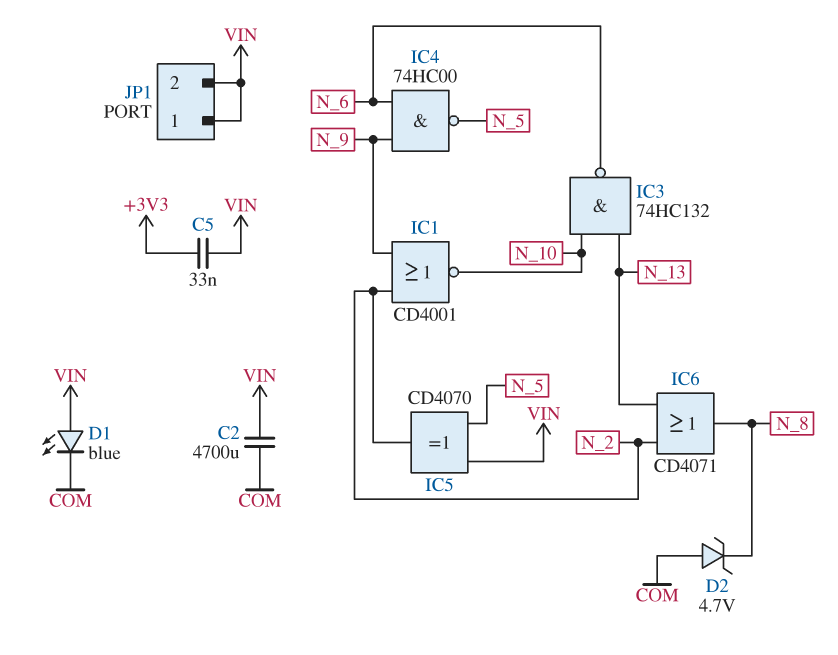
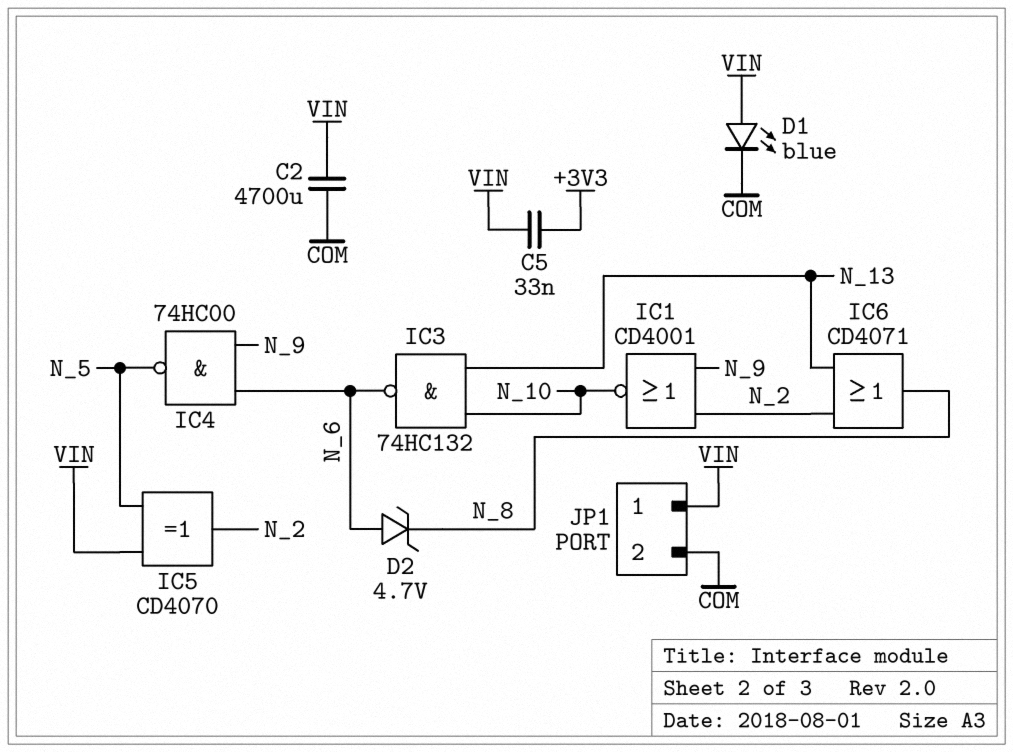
D2: zener 4.7V (A COM, K N_8) -> zener 4.7V (A N_6, K N_8)
JP1 pin 2: VIN -> COM

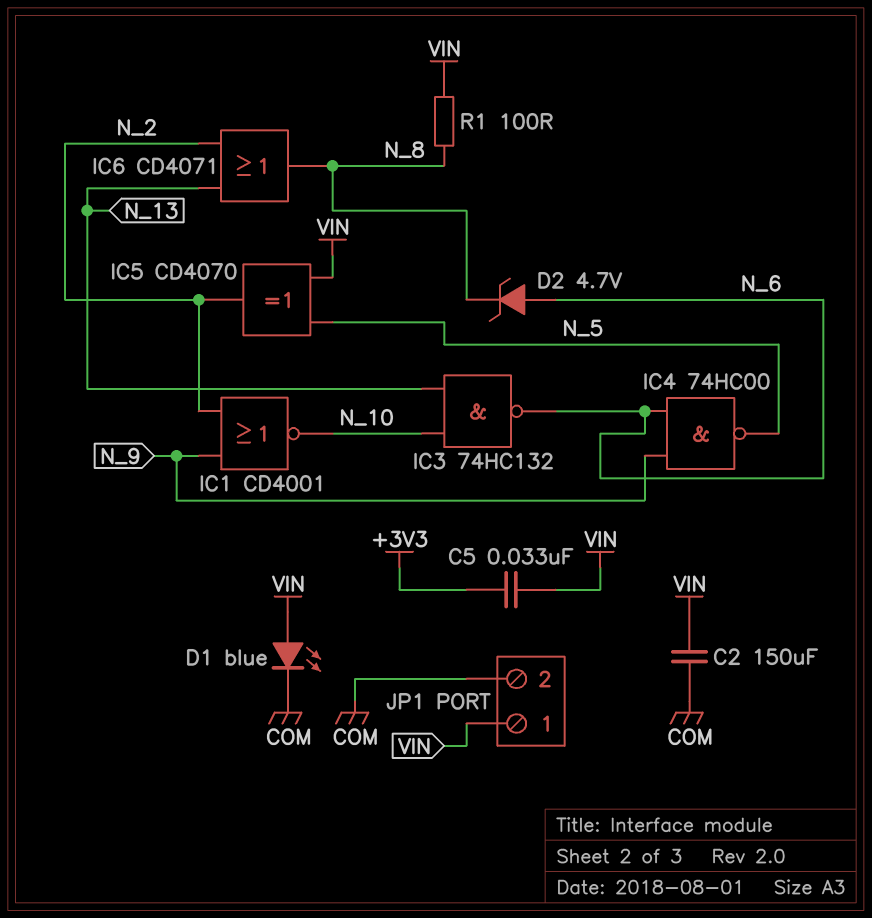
C2: 4700uF (COM, VIN) -> 150uF (COM, VIN)
R1: none -> 100 (N_8, VIN)

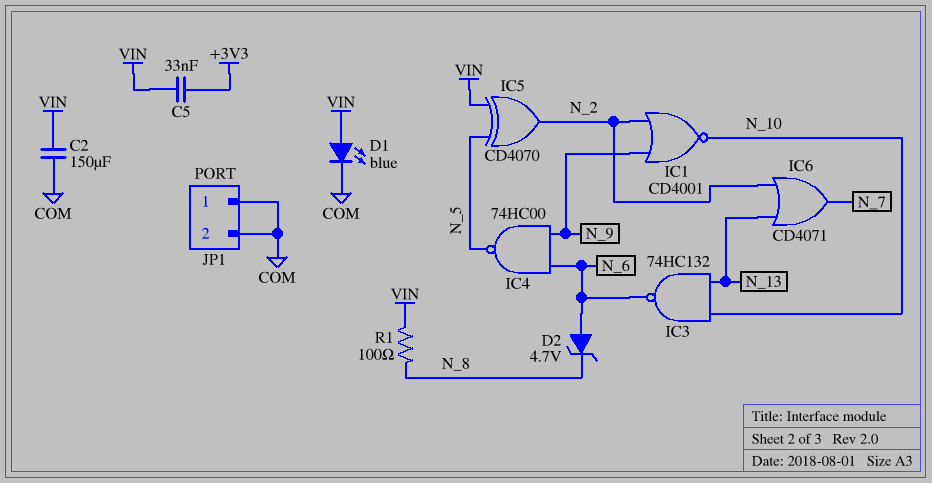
IC6: OR CD4071 (in N_2, in N_13, out N_8) -> OR CD4071 (in N_2, in N_13, out N_7)
JP1 pin 1: VIN -> COM

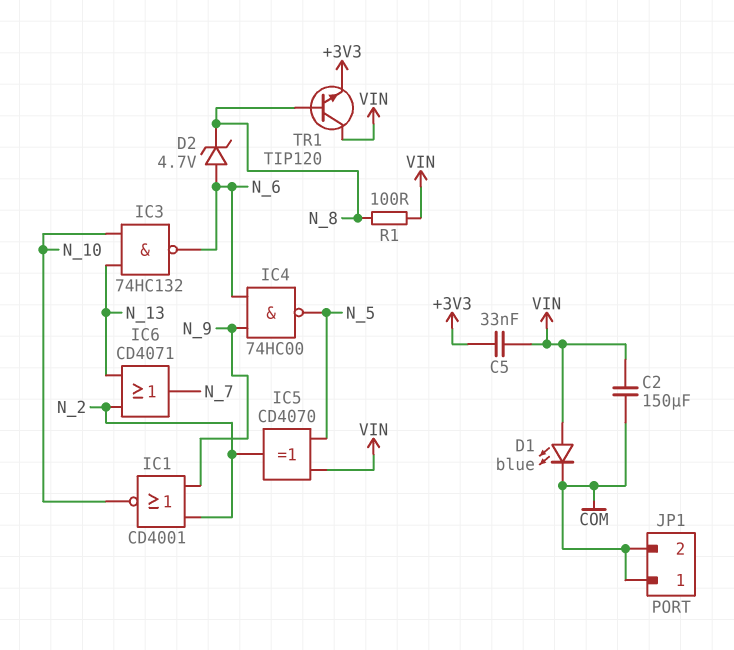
TR1: none -> NPN TIP120 (B N_8, C VIN, E +3V3)

